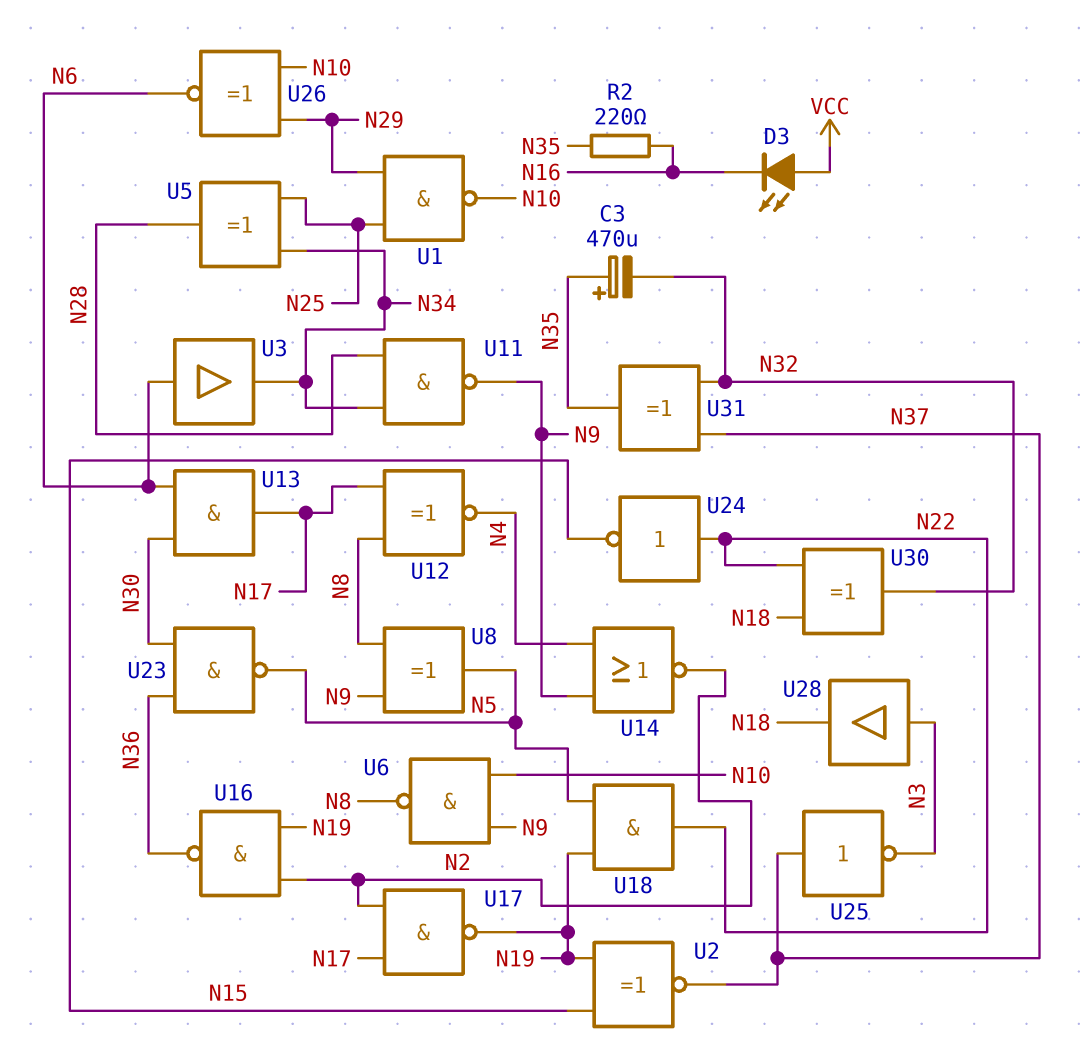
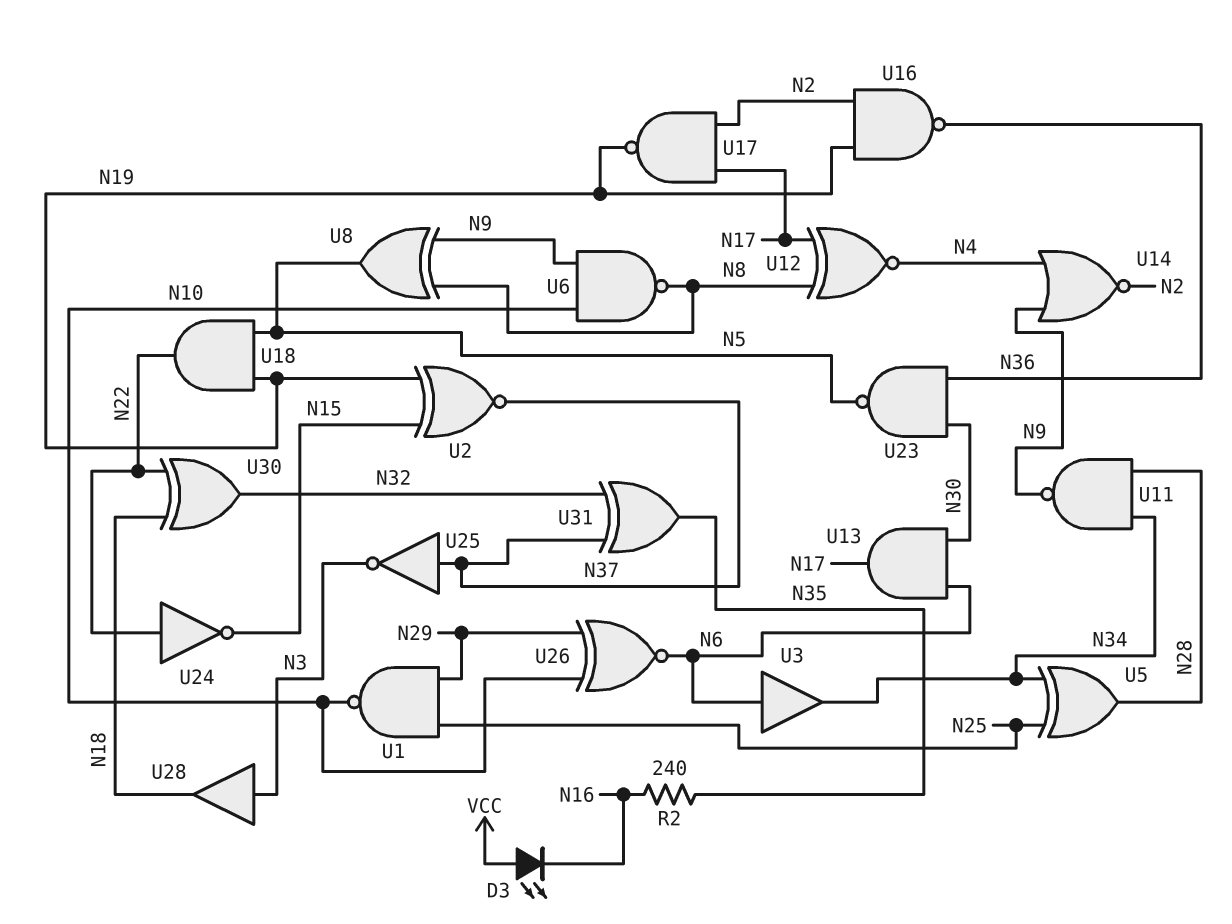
C3: 470uF (plus N35, minus N32) -> none
R2: 220 (N16, N35) -> 240 (N16, N35)

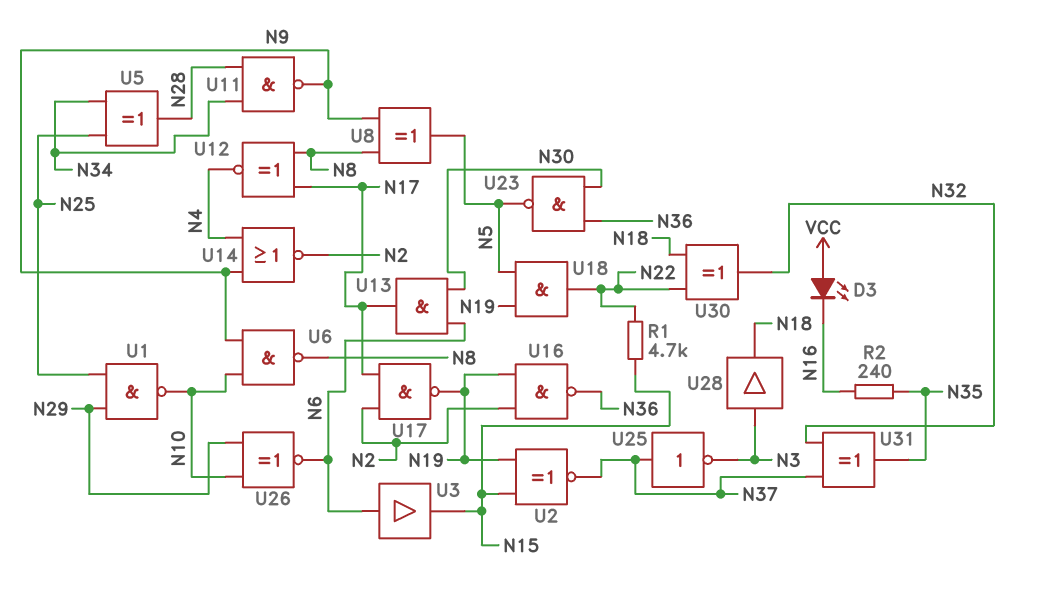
R1: none -> 4.7k (N15, N22)
U3: buffer (in N6, out N34) -> buffer (in N6, out N15)
U24: NOT (in N22, out N15) -> none

